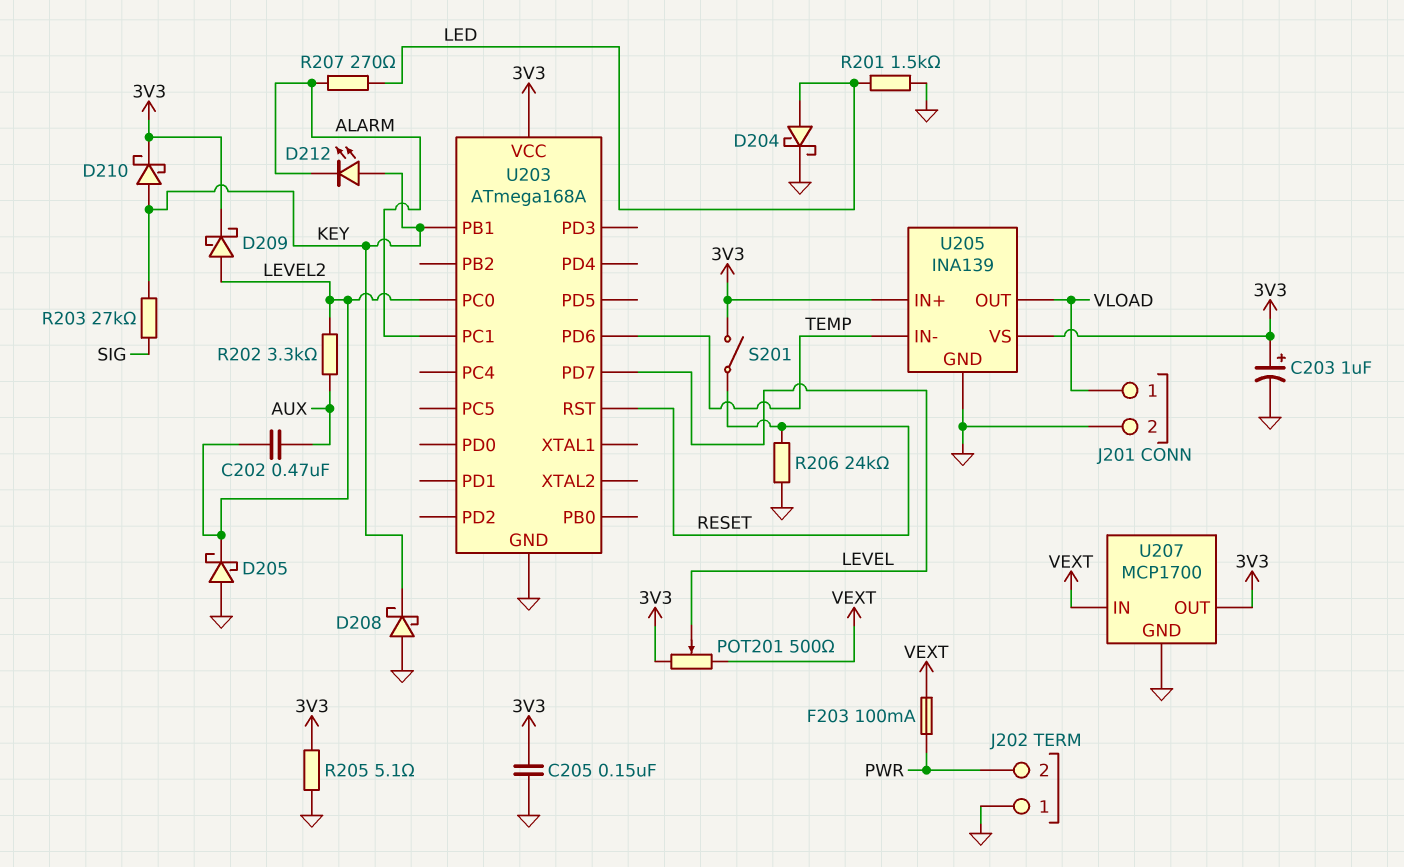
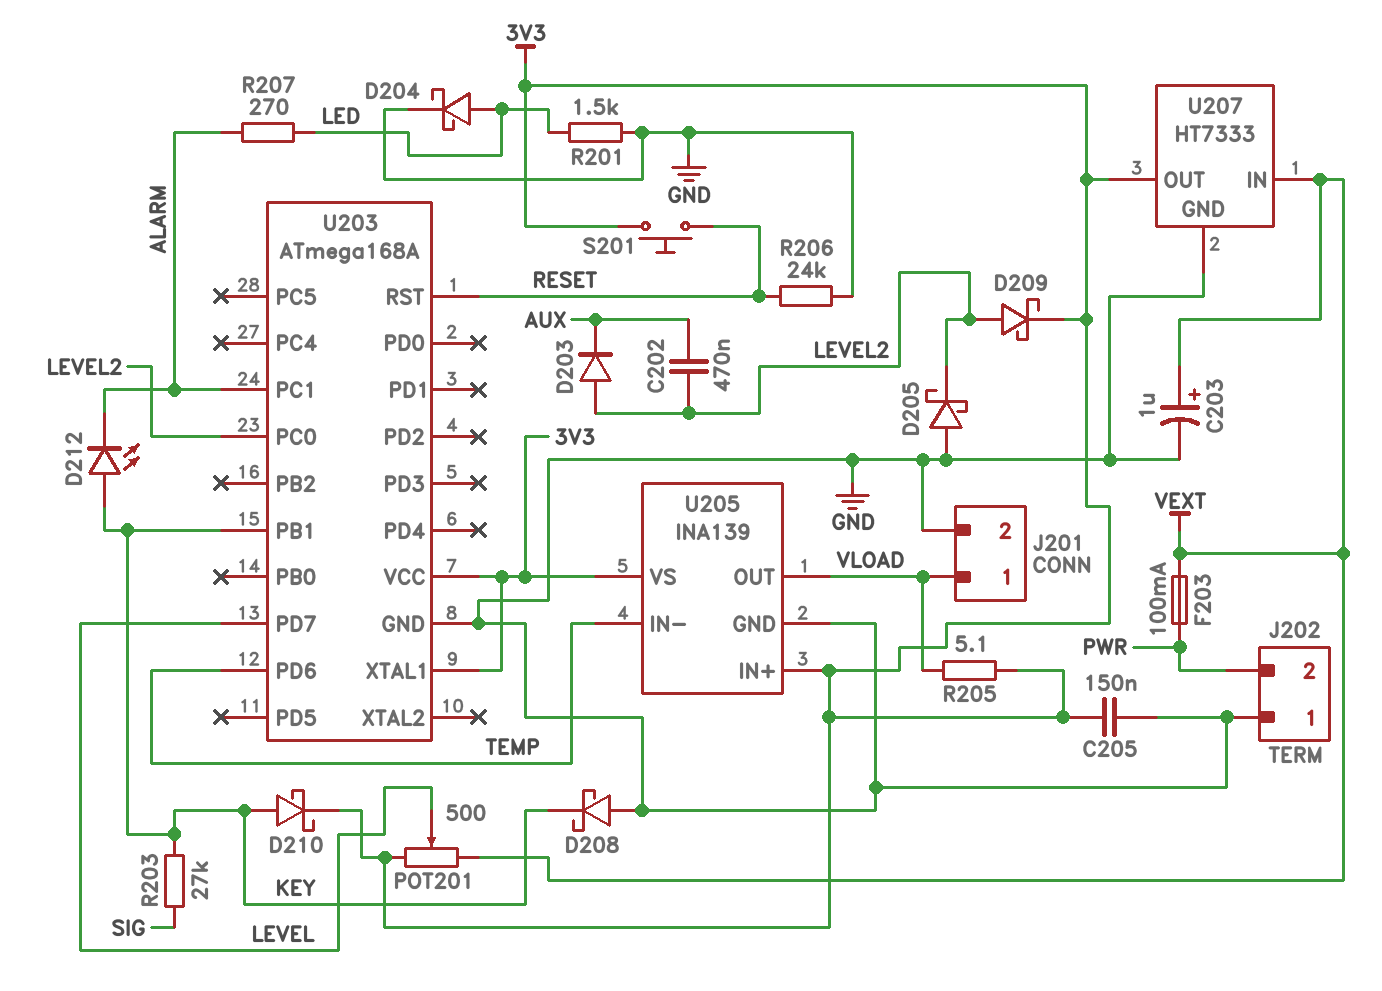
C203: 1uF (plus 3V3, minus GND) -> 1uF (plus VEXT, minus GND)
D203: none -> diode (A LEVEL2, K AUX)
R202: 3.3k (AUX, LEVEL2) -> none
R205: 5.1 (3V3, GND) -> 5.1 (3V3, VLOAD)
S201: switch (3V3, RESET) -> button (3V3, RESET)
U203 pin XTAL1: none -> 3V3
U207: MCP1700 -> HT7333

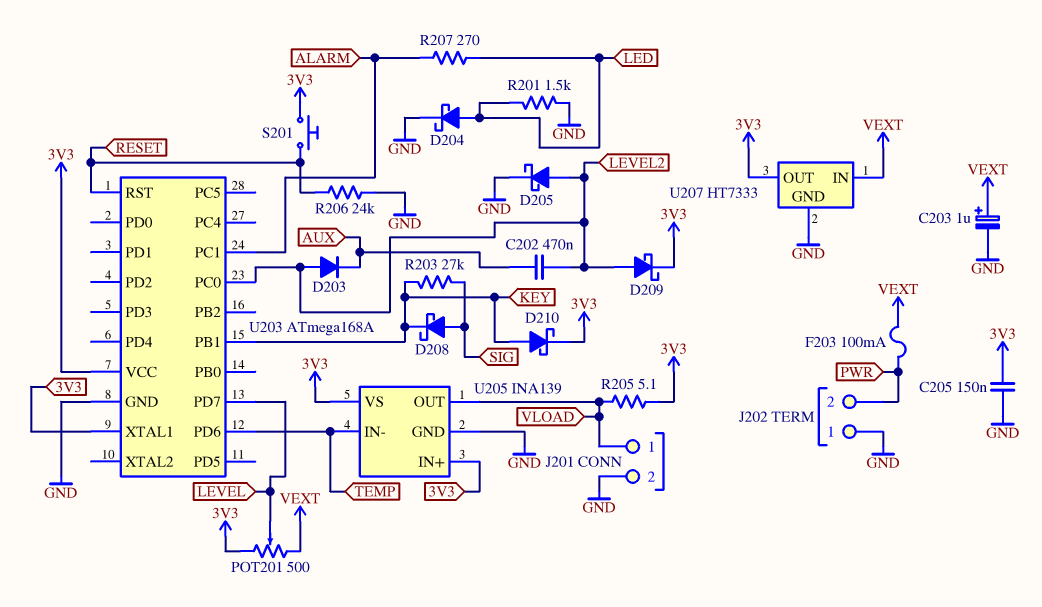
D205: schottky (A GND, K LEVEL2) -> schottky (A LEVEL2, K GND)
D208: schottky (A GND, K KEY) -> schottky (A SIG, K KEY)
D212: LED (A KEY, K ALARM) -> none

